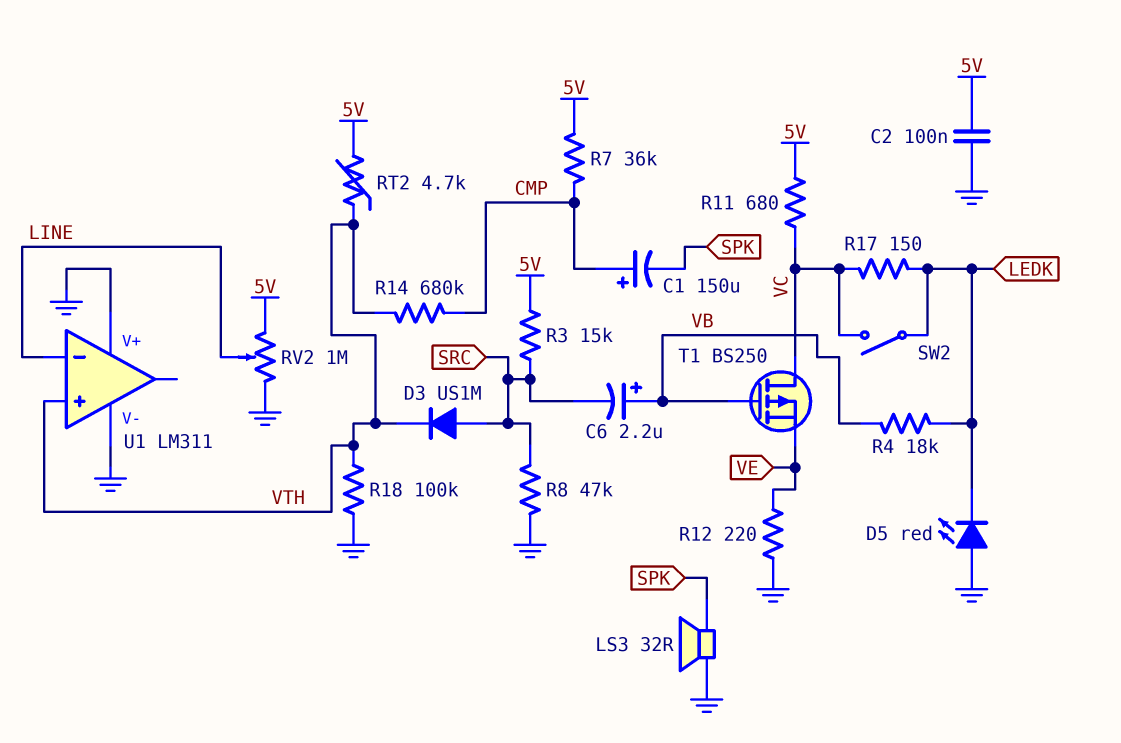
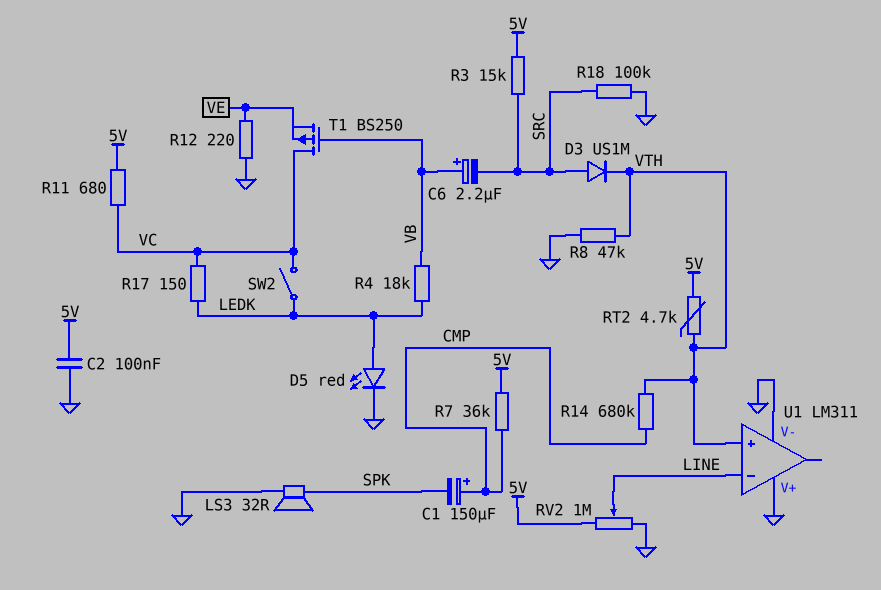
D5: LED red (A GND, K LEDK) -> LED red (A LEDK, K GND)
R8: 47k (GND, SRC) -> 47k (GND, VTH)
R18: 100k (GND, VTH) -> 100k (GND, SRC)

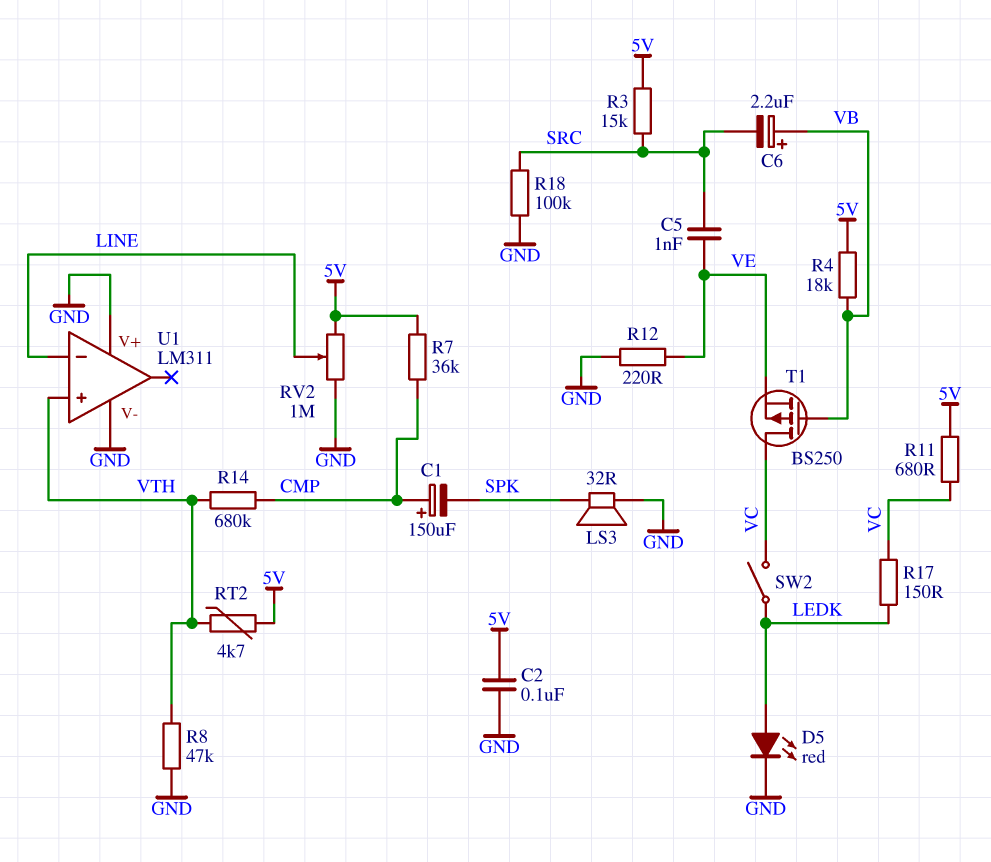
C5: none -> 1nF (SRC, VE)
D3: diode US1M (A SRC, K VTH) -> none
R4: 18k (LEDK, VB) -> 18k (5V, VB)

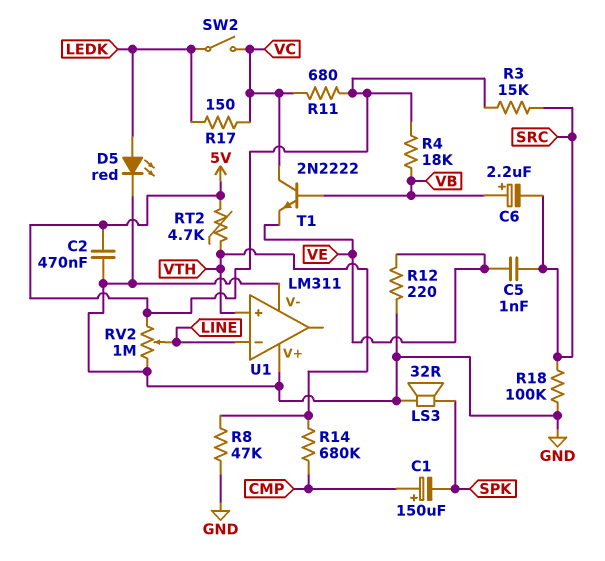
C2: 100nF (5V, GND) -> 470nF (5V, GND)
R7: 36k (5V, CMP) -> none
T1: PMOS BS250 (G VB, D VC, S VE) -> NPN 2N2222 (B VB, C VC, E VE)

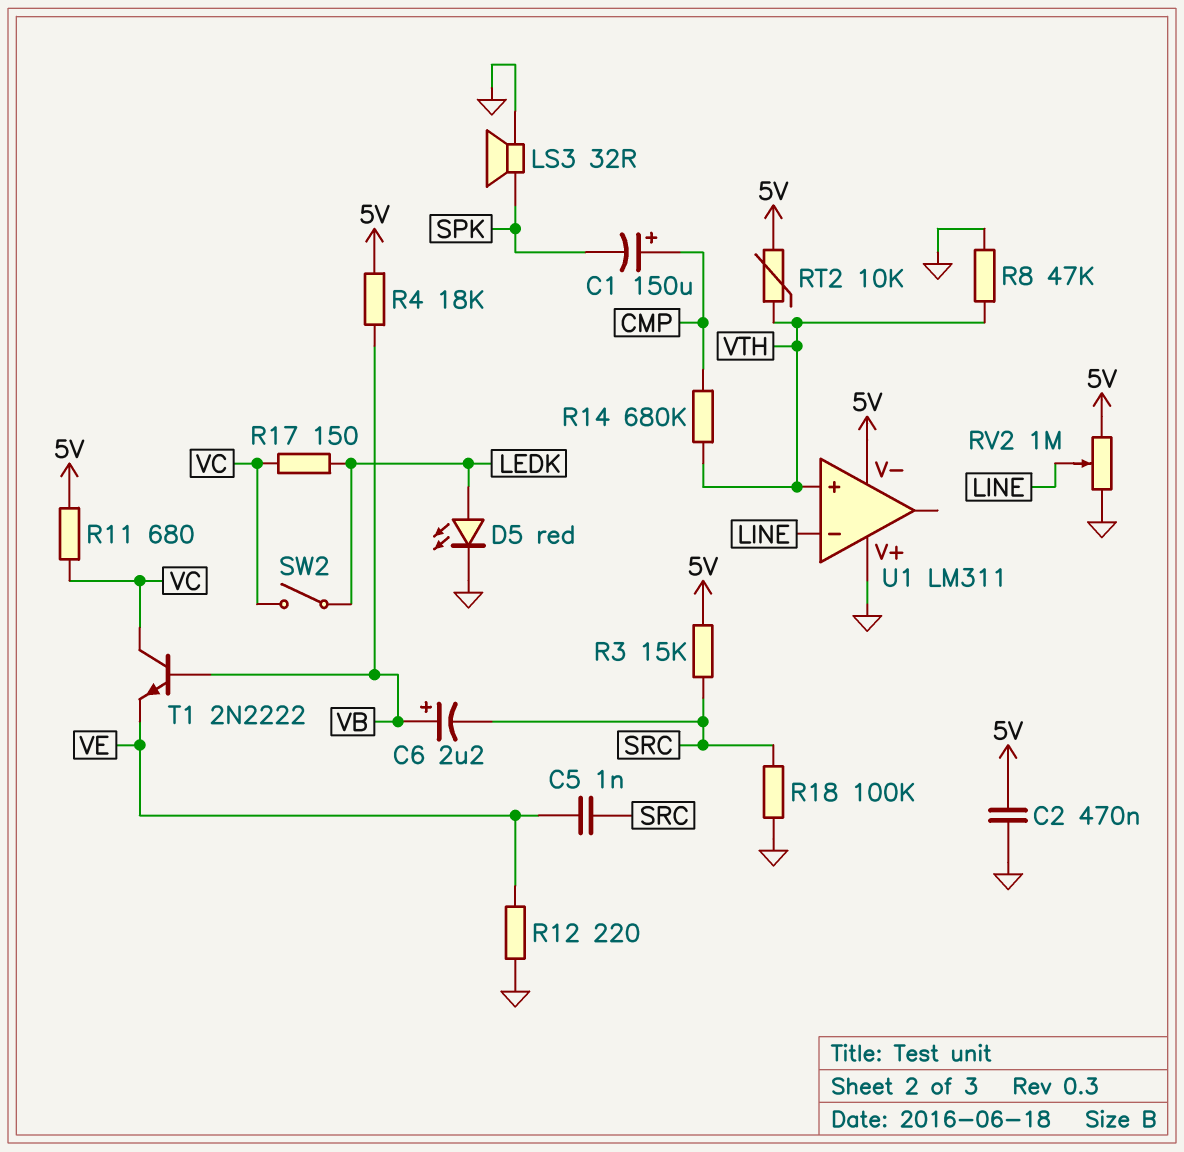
RT2: 4.7k (5V, VTH) -> 10k (5V, VTH)
U1 pin V-: GND -> 5V

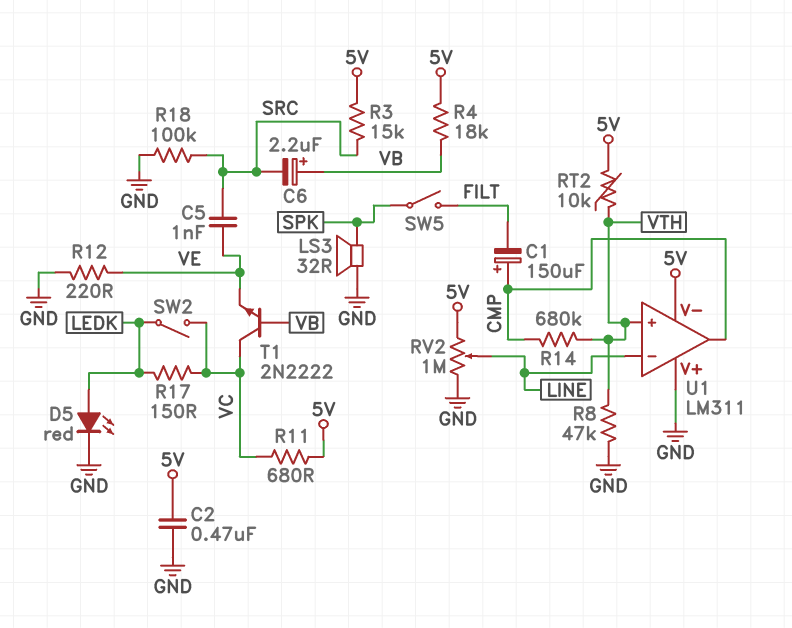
C1: 150uF (plus CMP, minus SPK) -> 150uF (plus CMP, minus FILT)
SW5: none -> switch (FILT, SPK)
U1 pin out: none -> CMP

